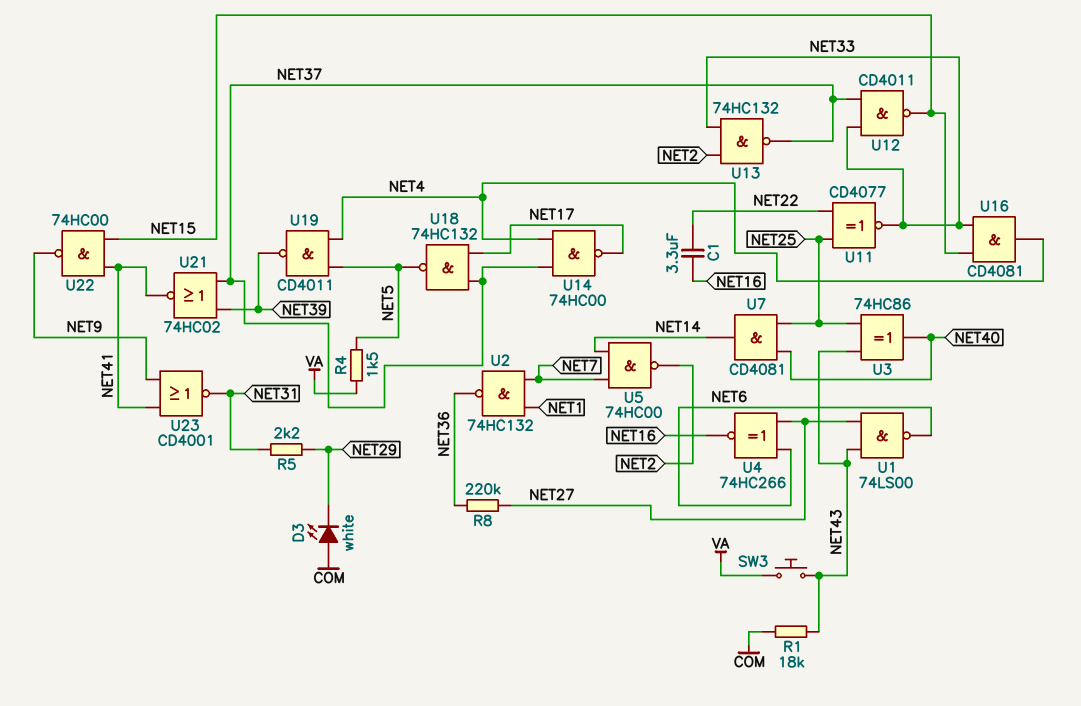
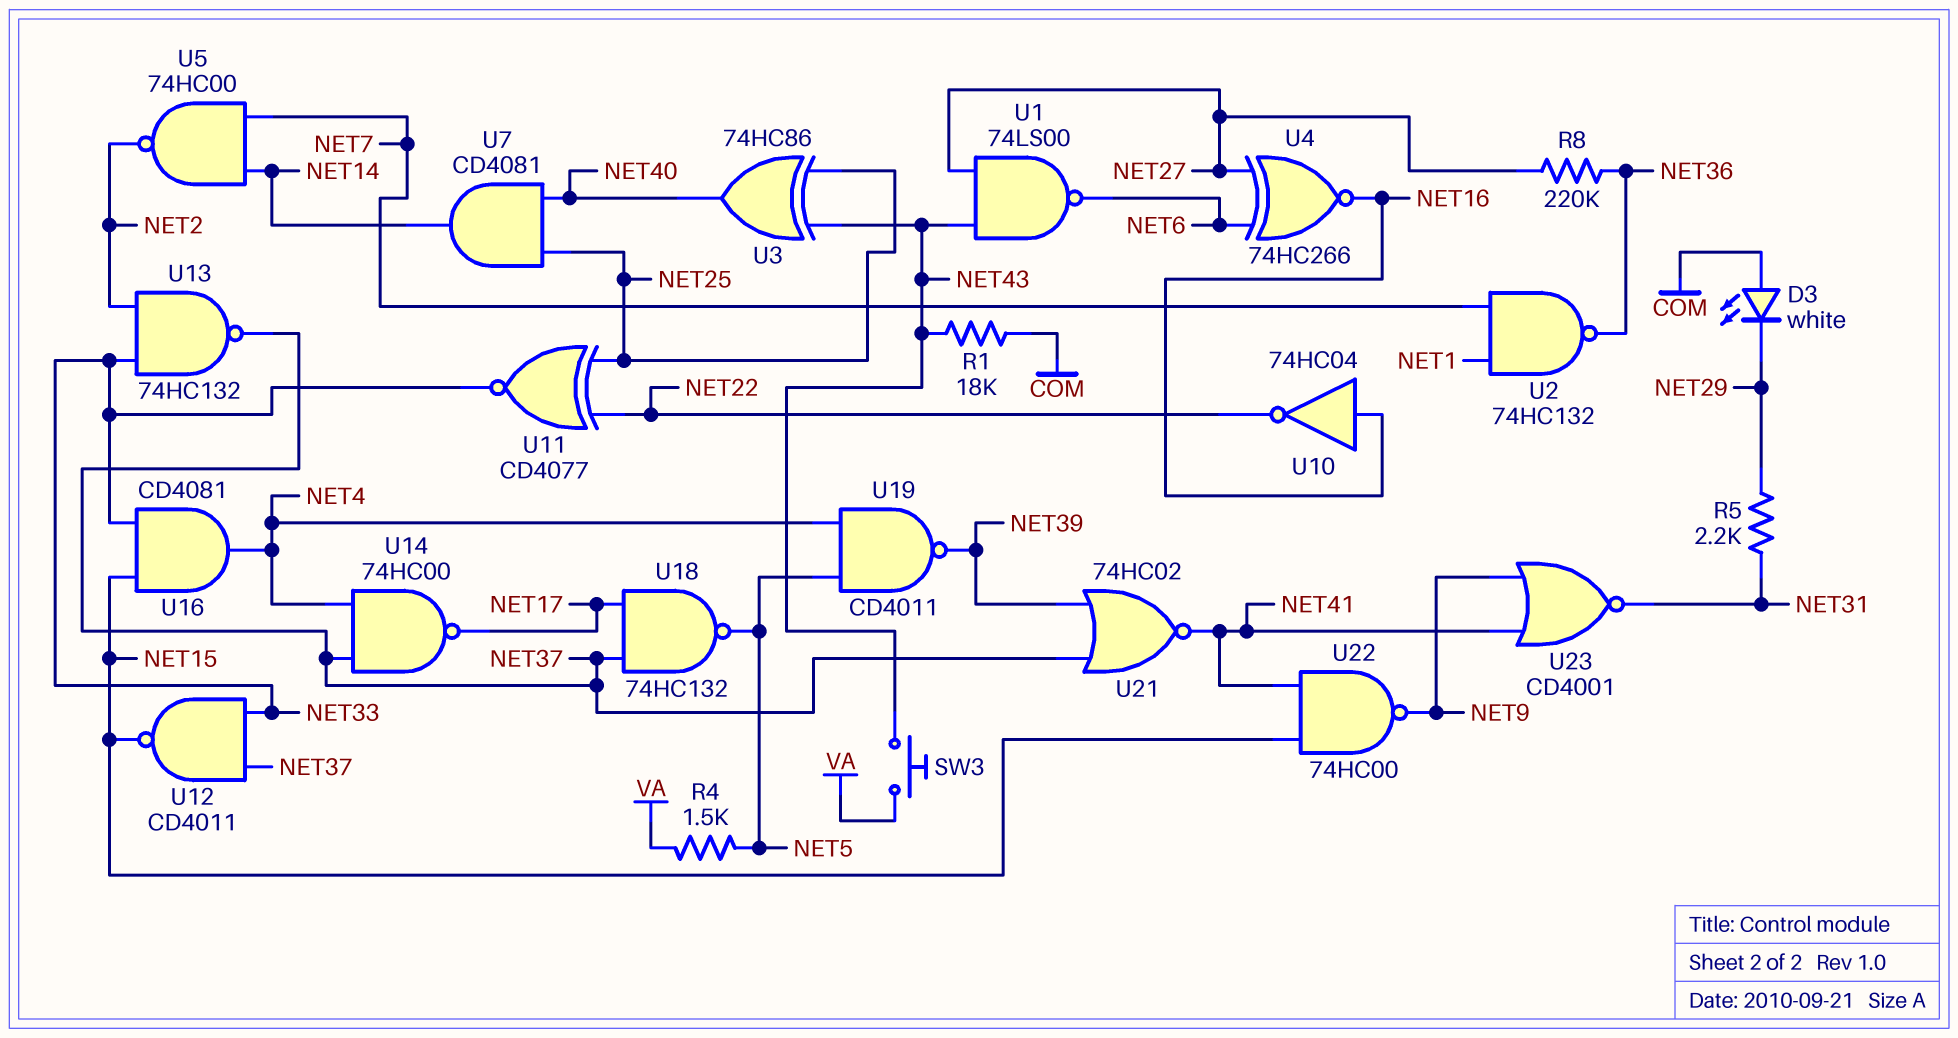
C1: 3.3uF (NET16, NET22) -> none
U10: none -> NOT 74HC04 (in NET16, out NET22)

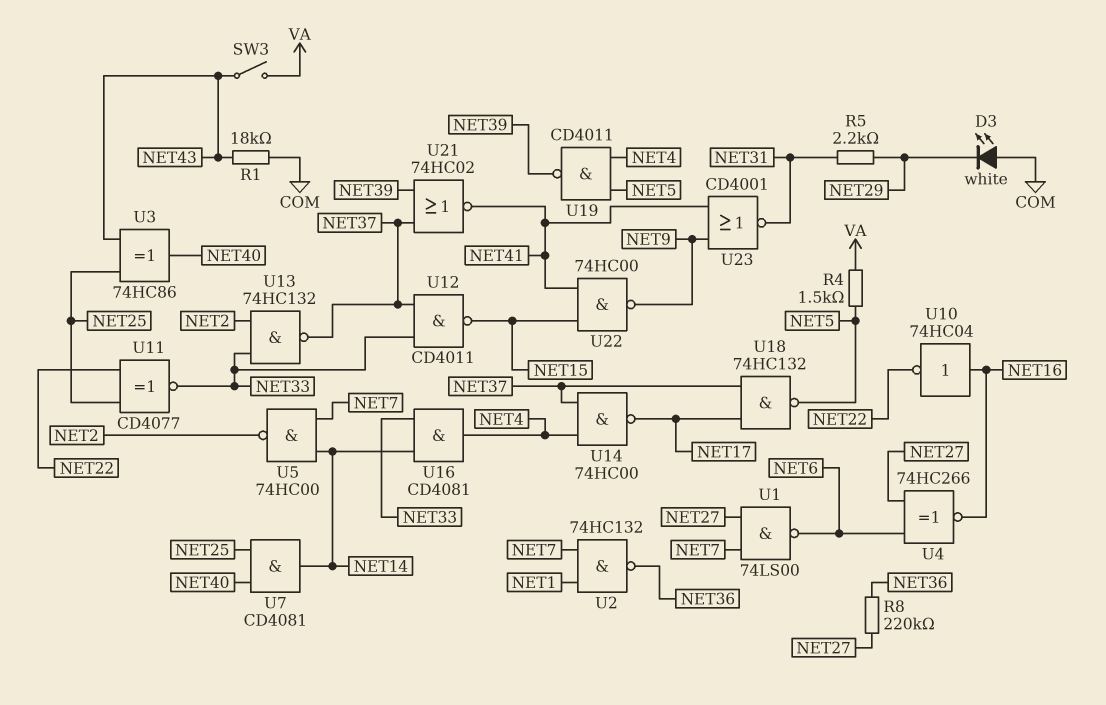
SW3: button (NET43, VA) -> switch (NET43, VA)
U1: NAND 74LS00 (in NET27, in NET43, out NET6) -> NAND 74LS00 (in NET7, in NET27, out NET6)
U16: AND CD4081 (in NET15, in NET33, out NET4) -> AND CD4081 (in NET14, in NET33, out NET4)

